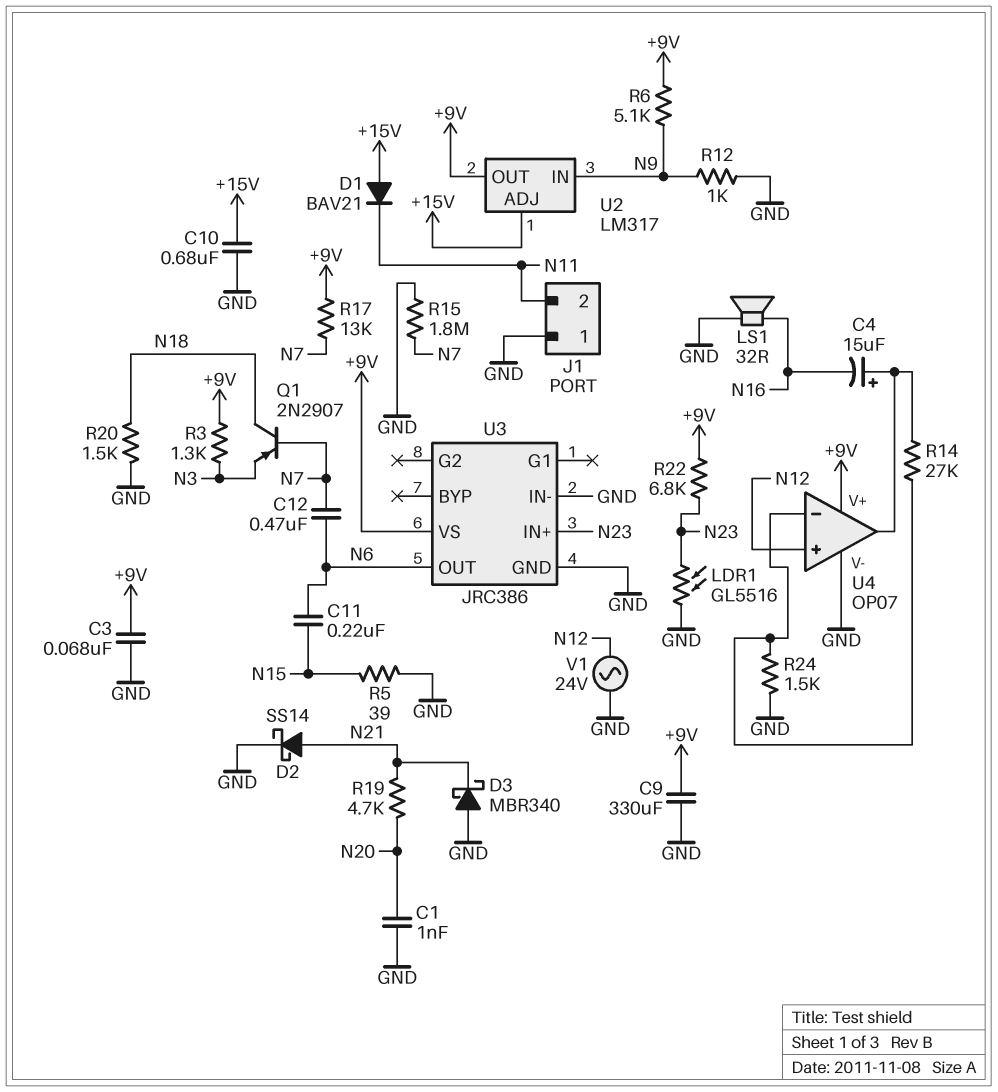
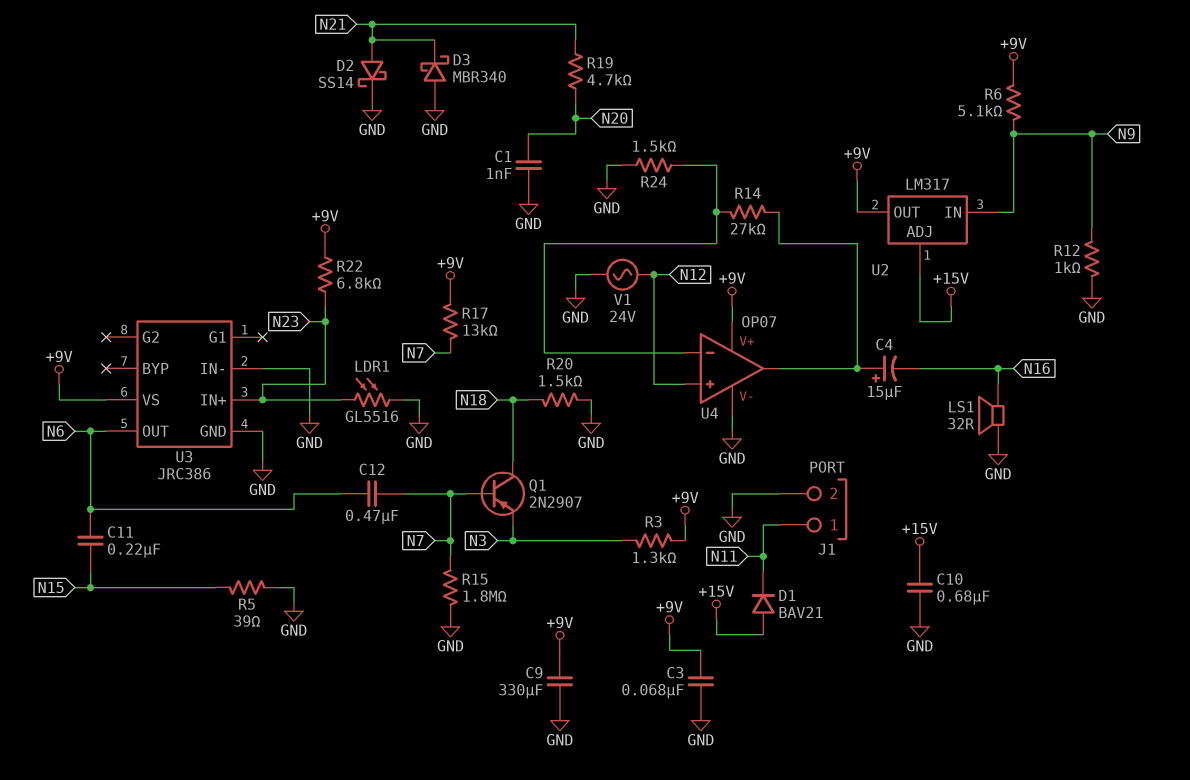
J1 pin 1: GND -> N11
J1 pin 2: N11 -> GND

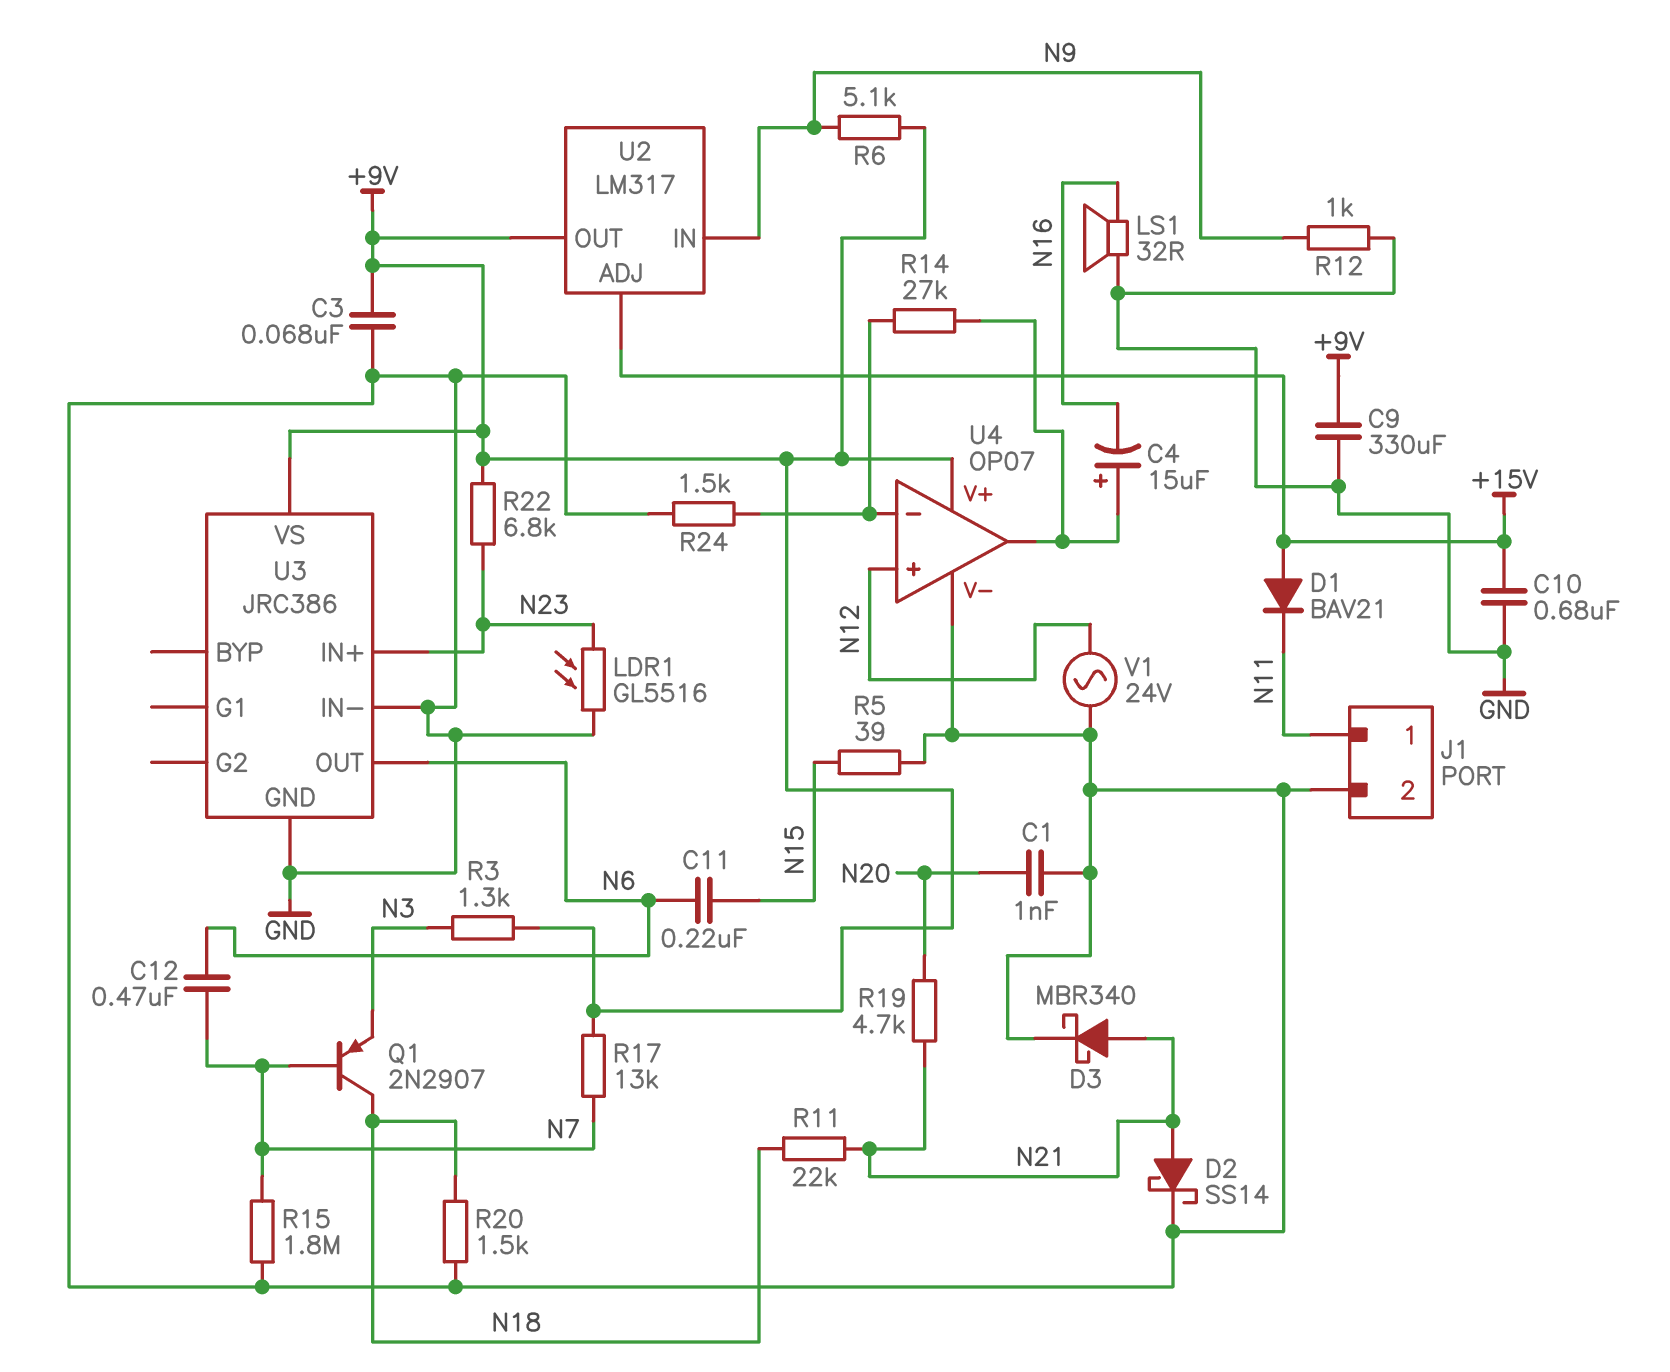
D3: schottky MBR340 (A GND, K N21) -> schottky MBR340 (A N21, K GND)
R11: none -> 22k (N18, N21)

